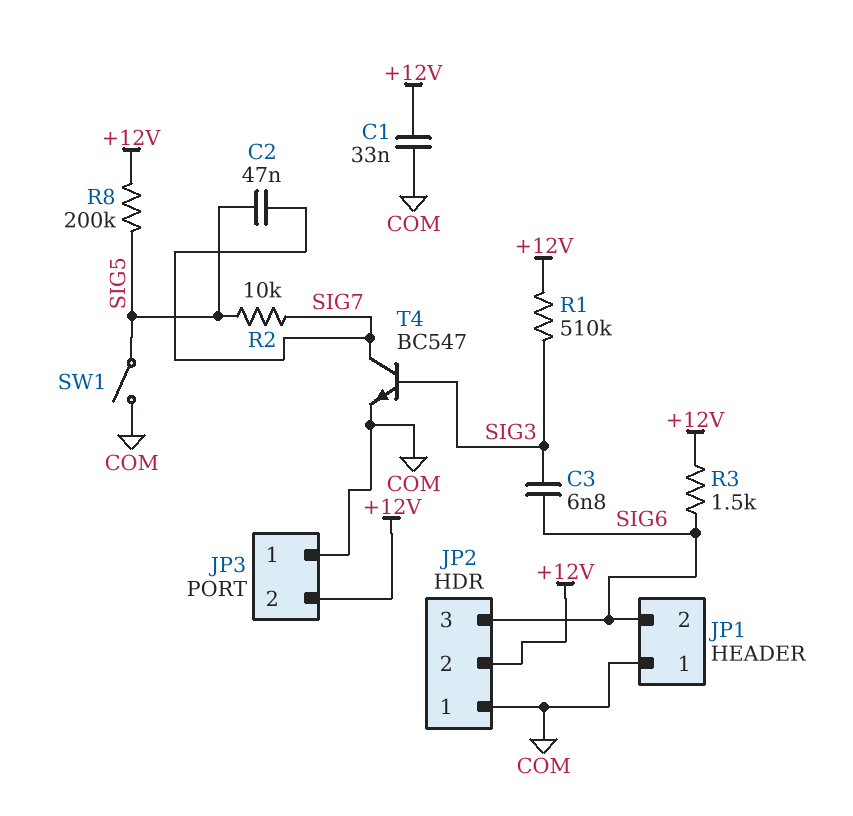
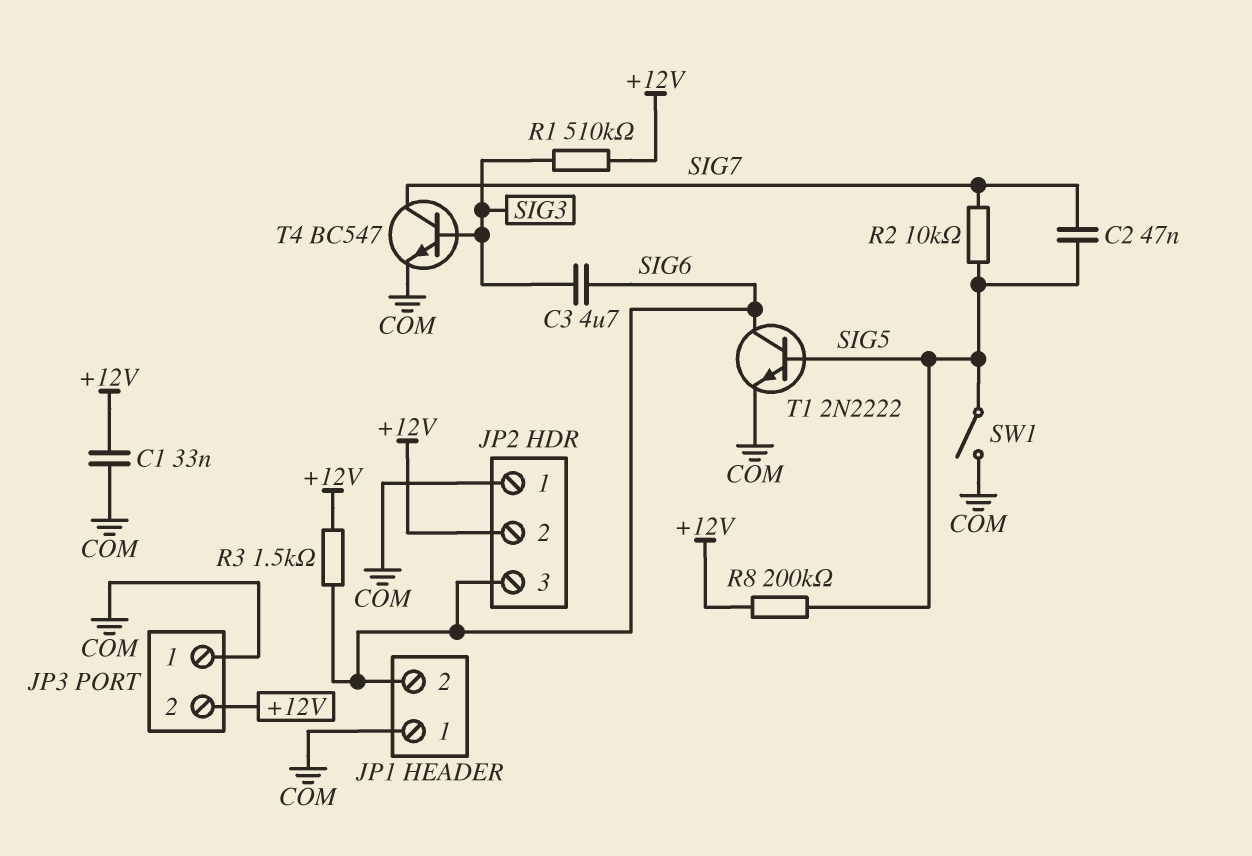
C3: 6.8nF (SIG3, SIG6) -> 4.7uF (SIG3, SIG6)
T1: none -> NPN 2N2222 (B SIG5, C SIG6, E COM)

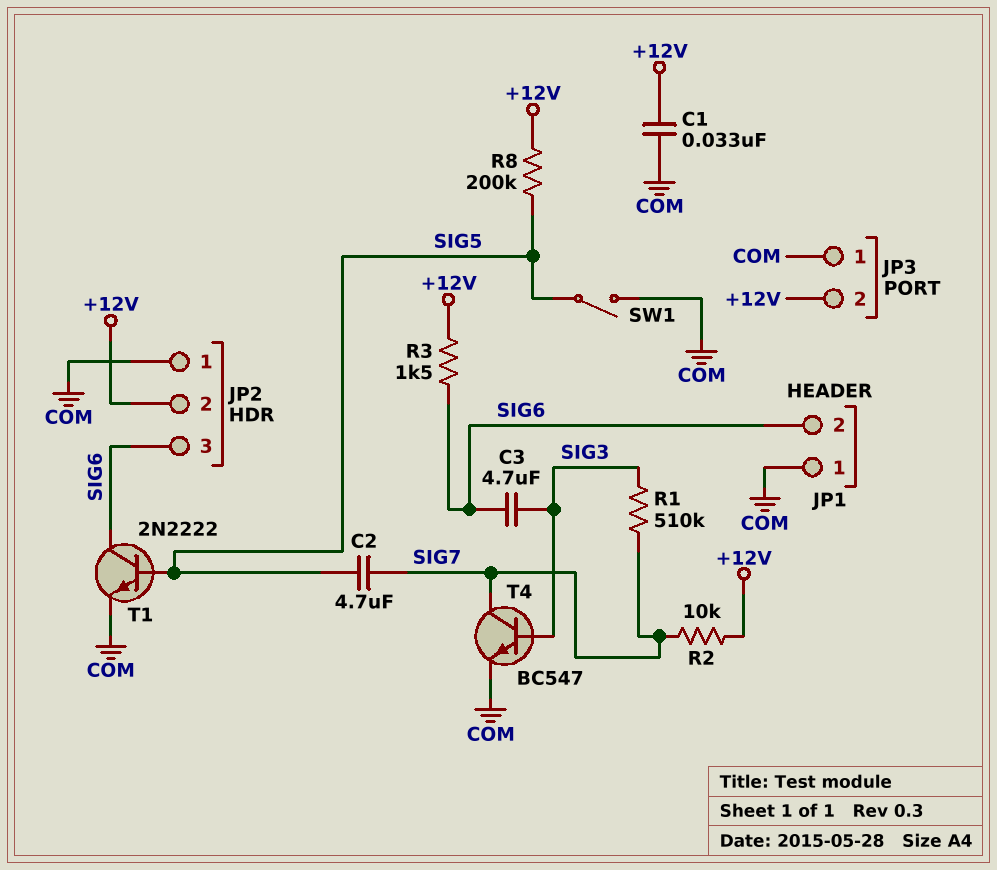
C2: 47nF (SIG5, SIG7) -> 4.7uF (SIG5, SIG7)
R1: 510k (+12V, SIG3) -> 510k (SIG3, SIG7)
R2: 10k (SIG5, SIG7) -> 10k (+12V, SIG7)

